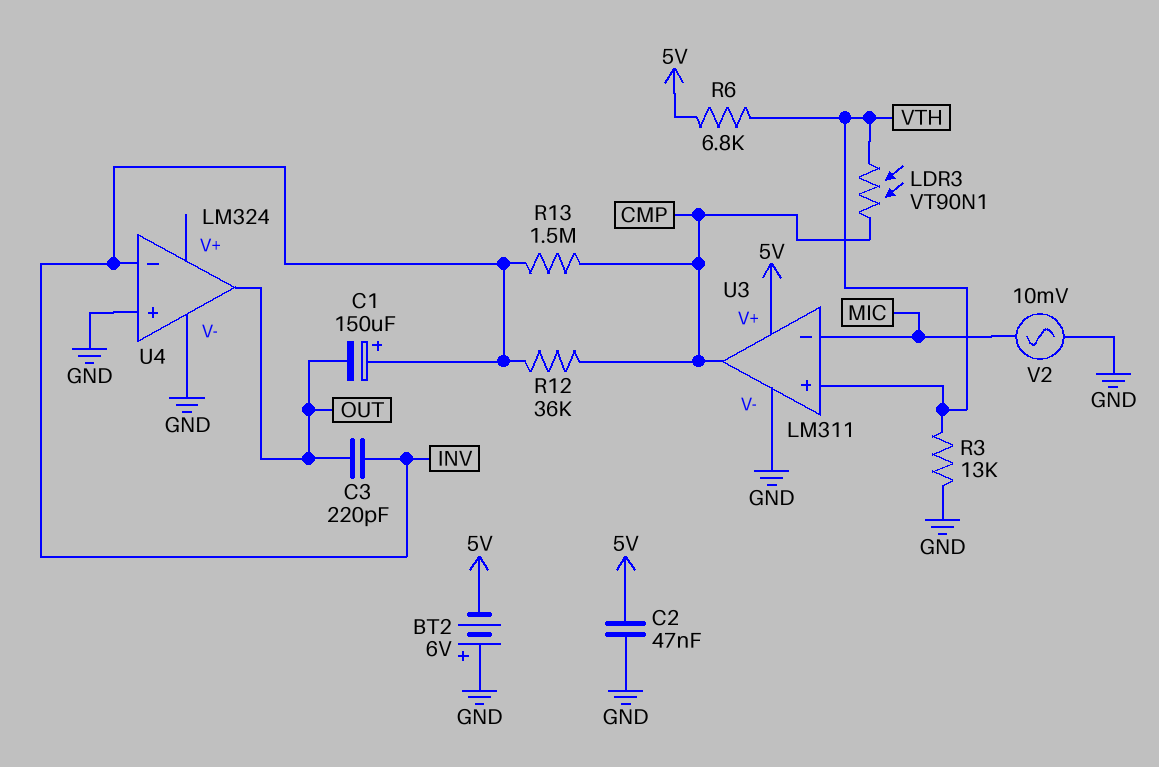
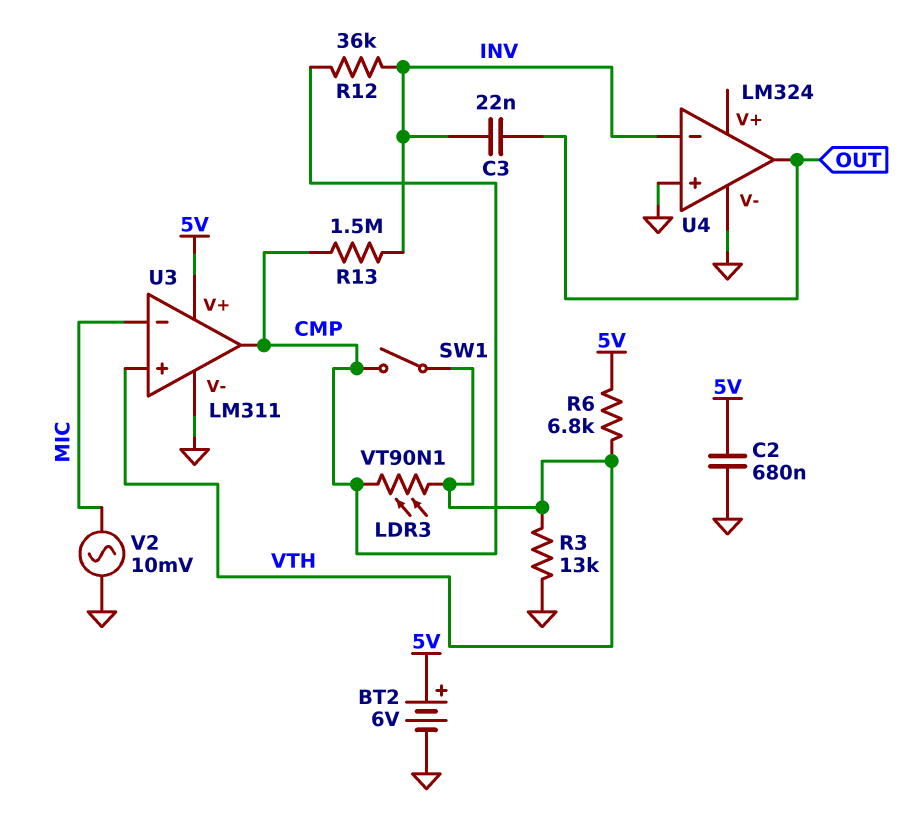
BT2: 6V (plus GND, minus 5V) -> 6V (plus 5V, minus GND)
C1: 150uF (plus INV, minus OUT) -> none
C2: 47nF (5V, GND) -> 680nF (5V, GND)
C3: 220pF (INV, OUT) -> 22nF (INV, OUT)
SW1: none -> switch (CMP, VTH)

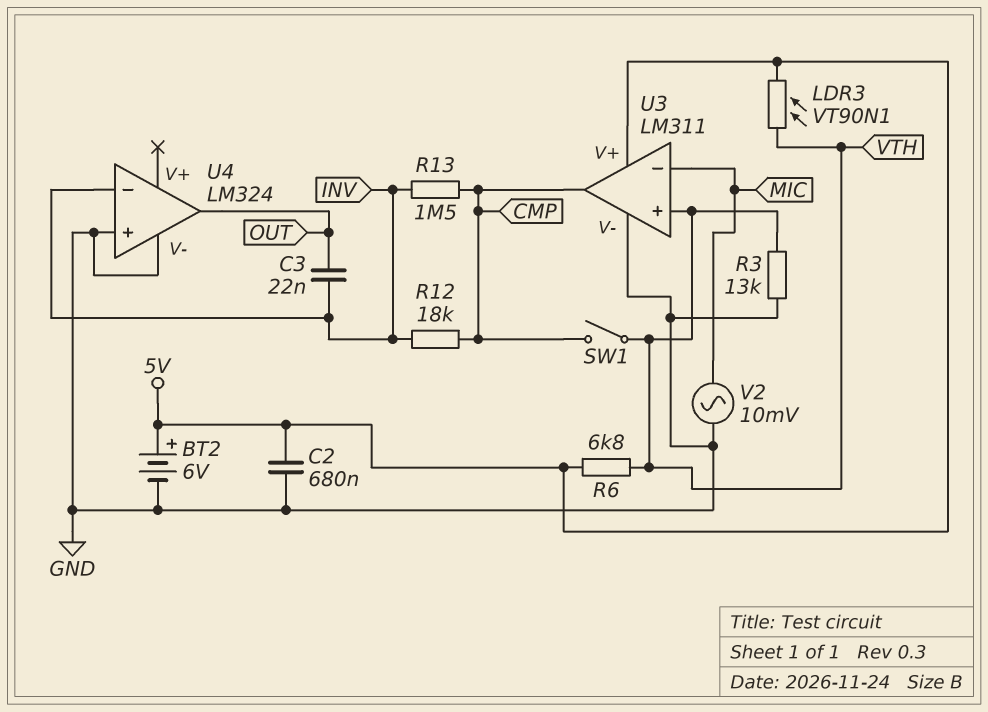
LDR3: VT90N1 (CMP, VTH) -> VT90N1 (5V, VTH)
R12: 36k (CMP, INV) -> 18k (CMP, INV)

